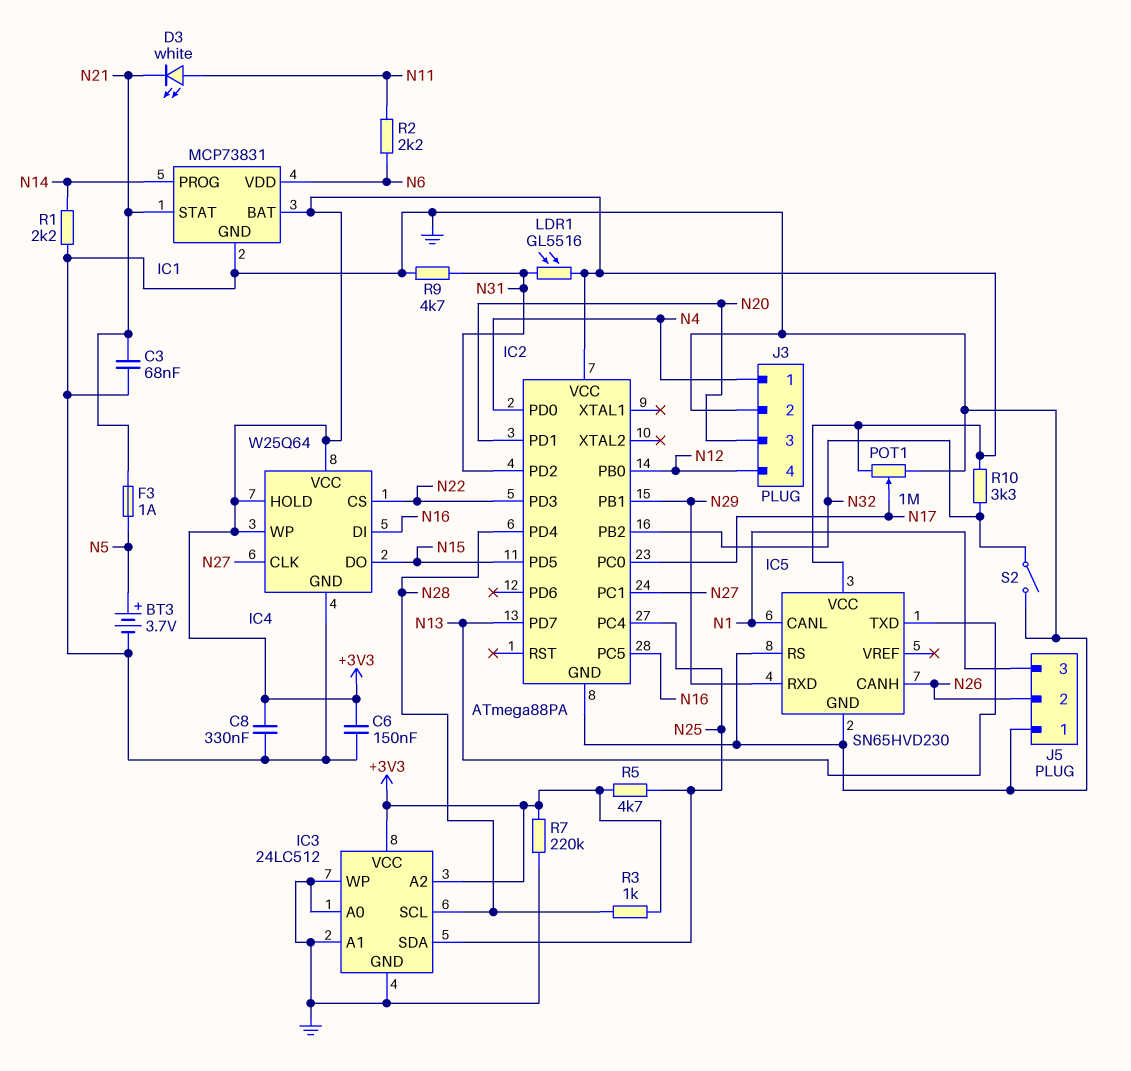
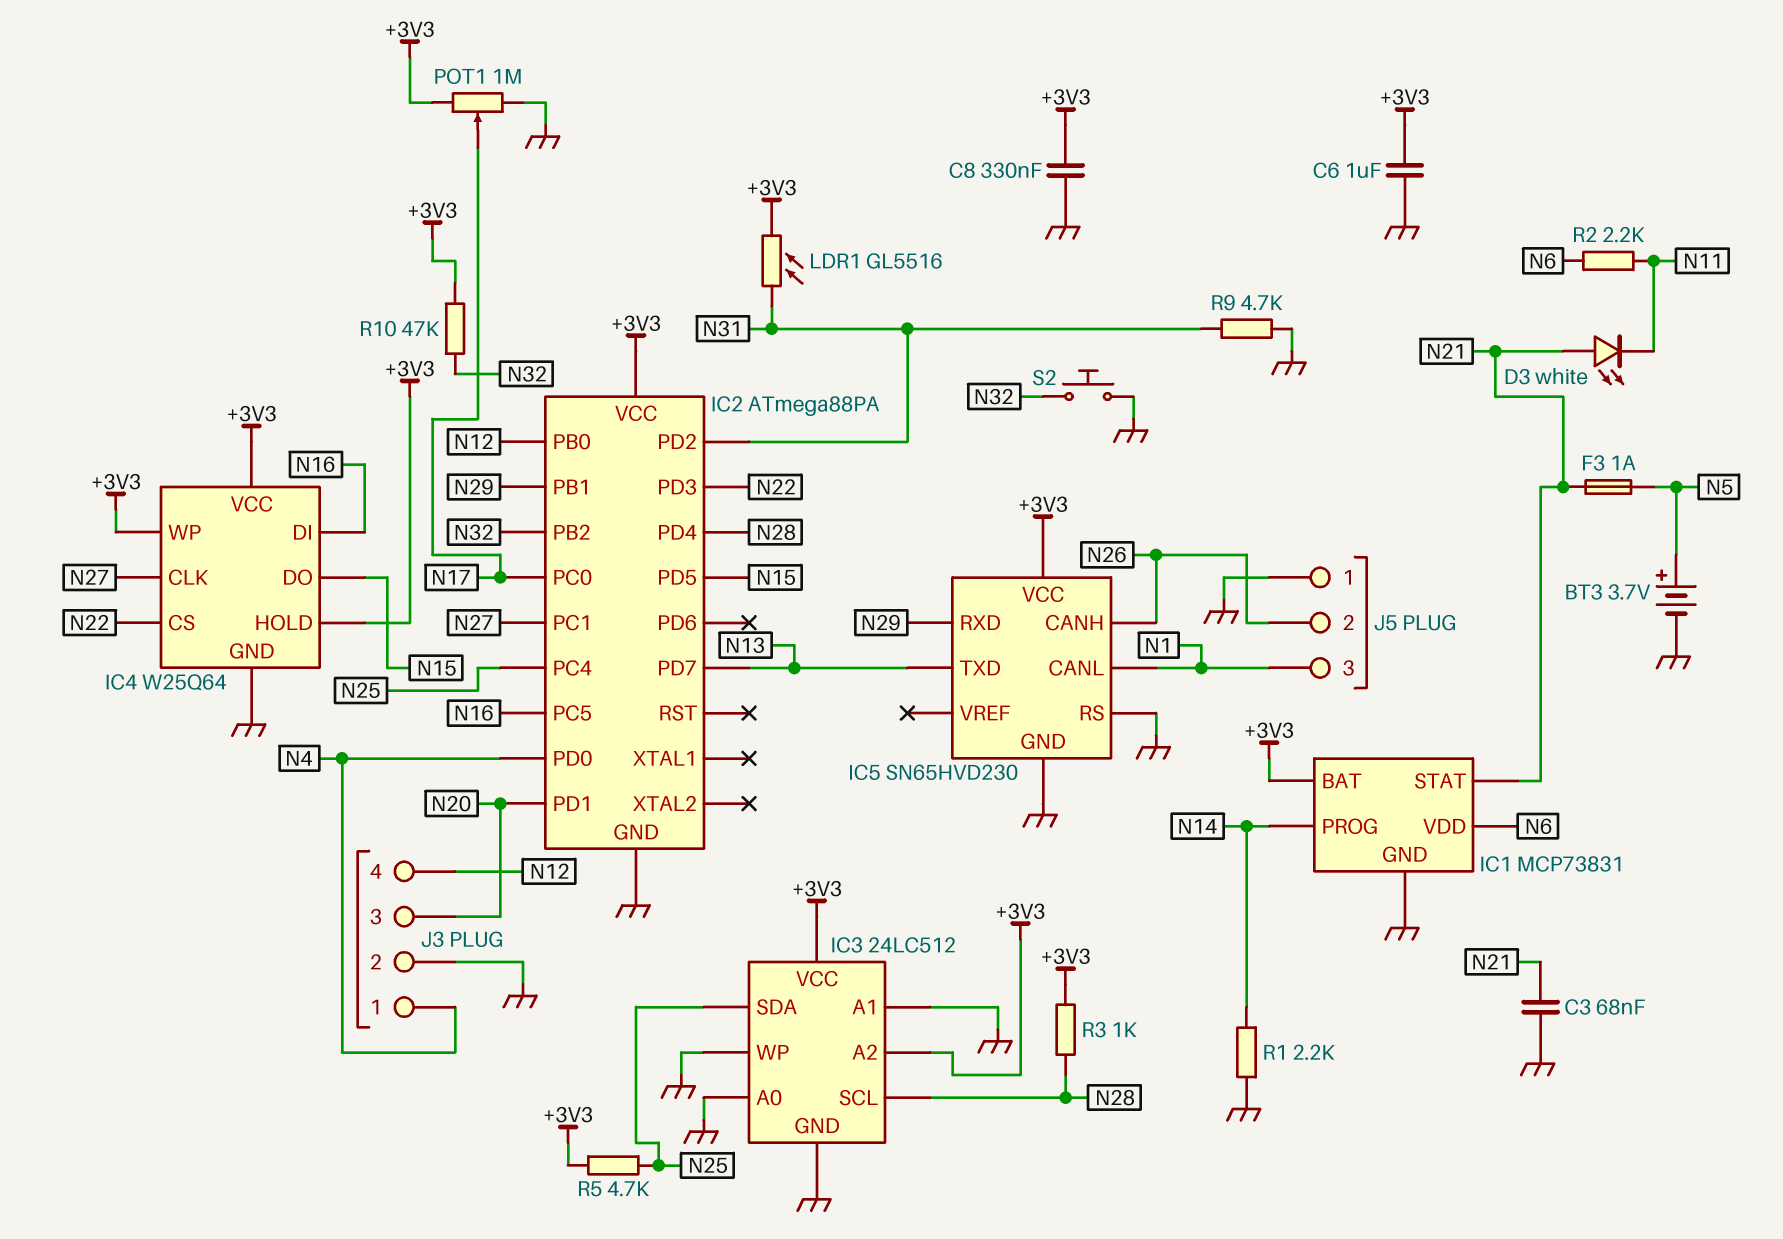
C6: 150nF (+3V3, GND) -> 1uF (+3V3, GND)
D3: LED white (A N11, K N21) -> LED white (A N21, K N11)
R7: 220k (+3V3, GND) -> none
R10: 3.3k (+3V3, N32) -> 47k (+3V3, N32)
S2: switch (GND, N32) -> button (GND, N32)

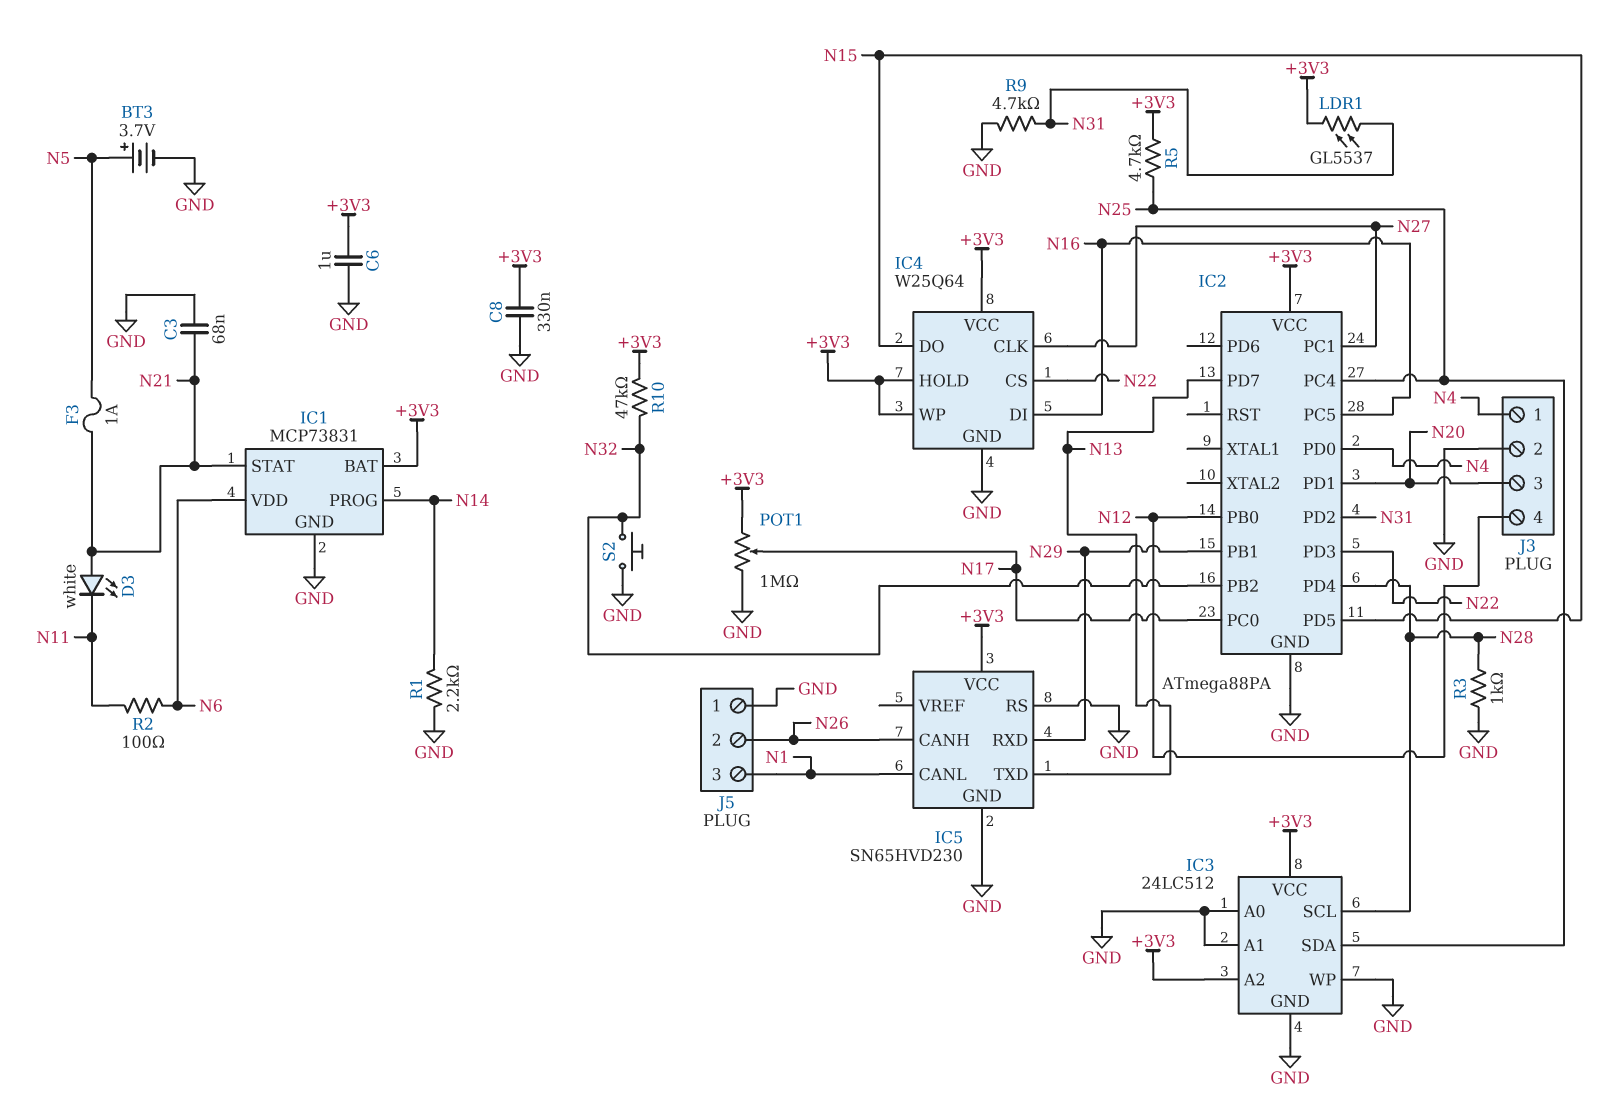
LDR1: GL5516 (+3V3, N31) -> GL5537 (+3V3, N31)
R2: 2.2k (N6, N11) -> 100 (N6, N11)
R3: 1k (+3V3, N28) -> 1k (GND, N28)

